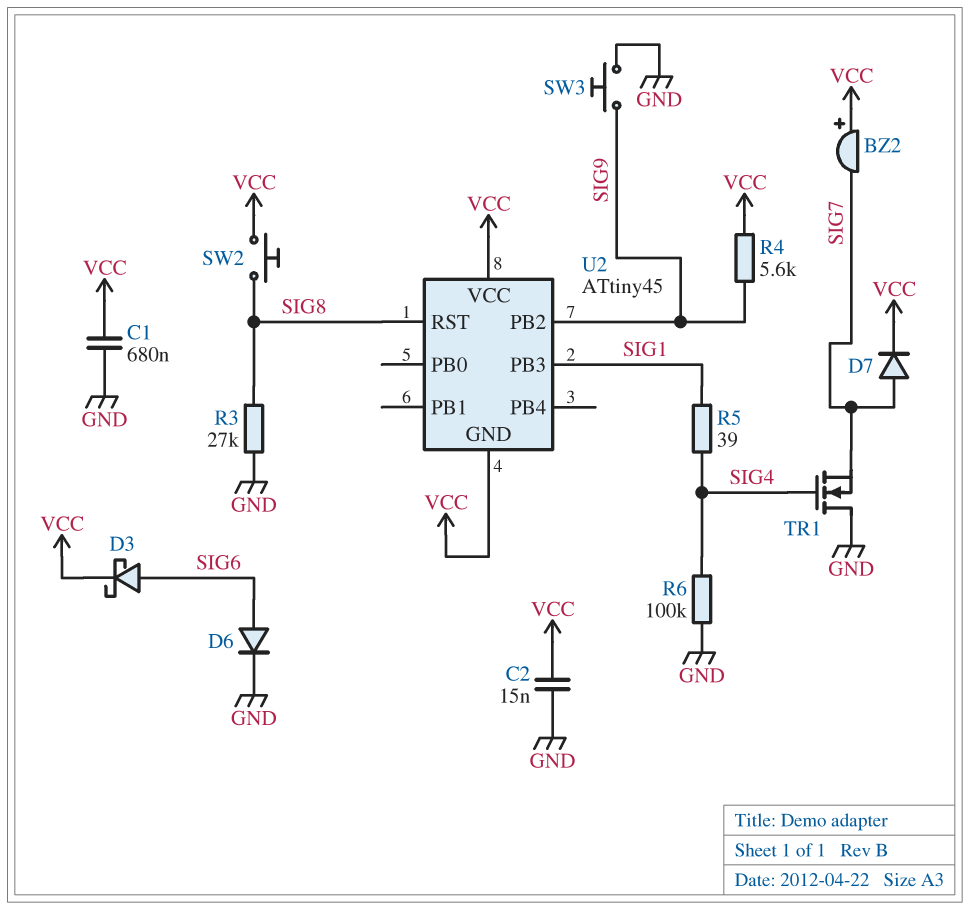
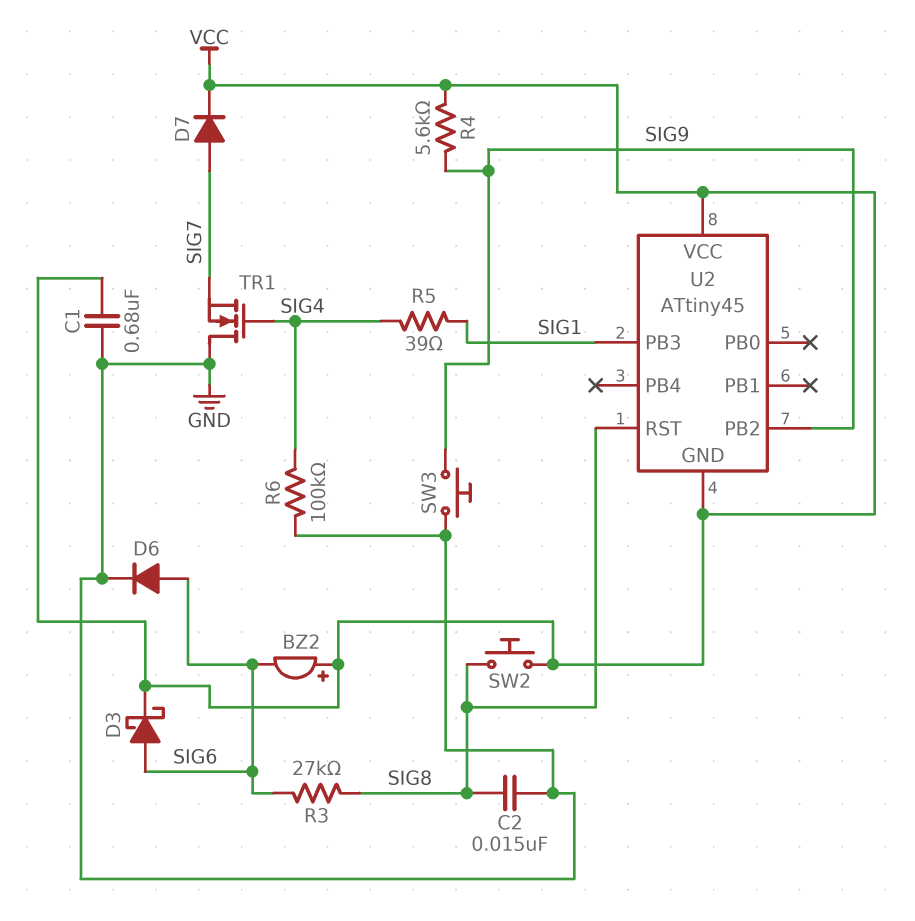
BZ2: buzzer (plus VCC, minus SIG7) -> buzzer (plus VCC, minus SIG6)
C2: 15nF (GND, VCC) -> 15nF (GND, SIG8)
R3: 27k (GND, SIG8) -> 27k (SIG6, SIG8)

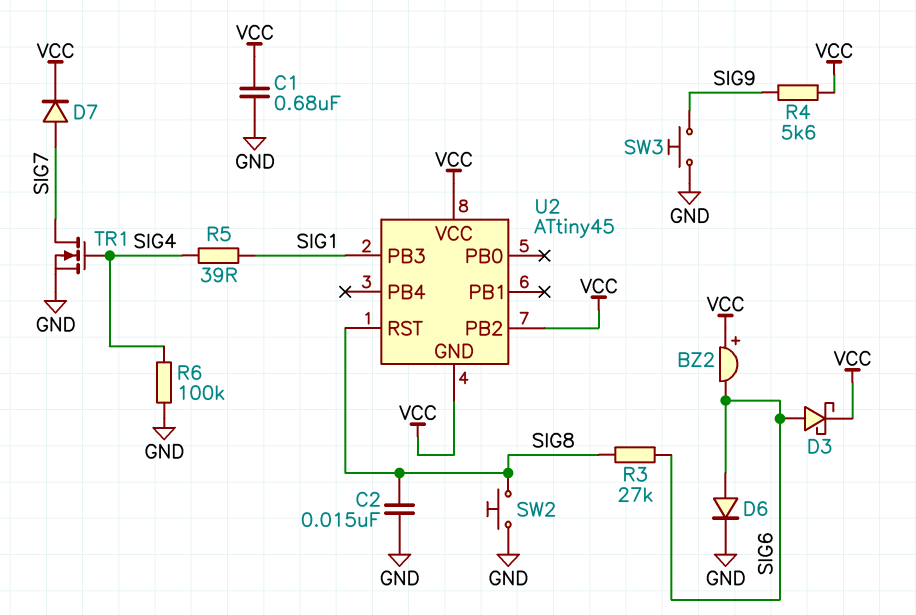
SW2: button (SIG8, VCC) -> button (GND, SIG8)
TR1: NMOS (G SIG4, D GND, S SIG7) -> NMOS (G SIG4, D SIG7, S GND)
U2 pin PB2: SIG9 -> VCC

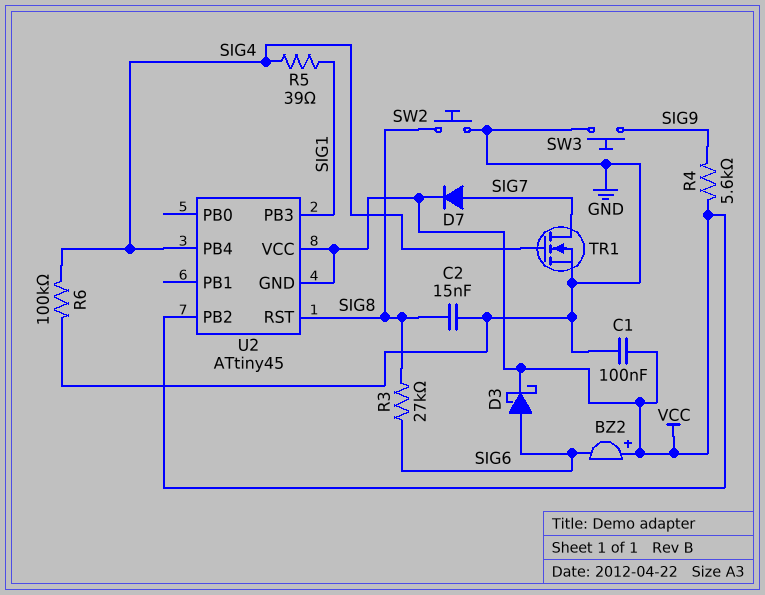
C1: 680nF (GND, VCC) -> 100nF (GND, VCC)
D6: diode (A SIG6, K GND) -> none
U2 pin PB4: none -> SIG4

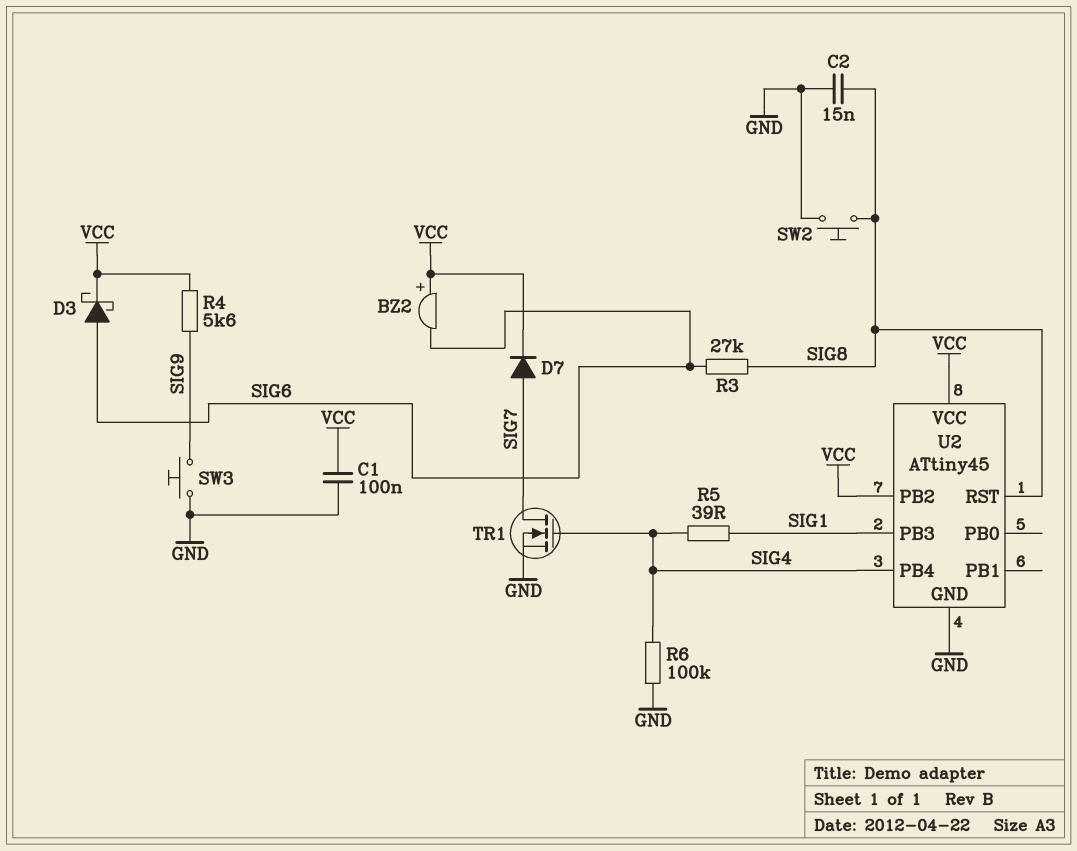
U2 pin GND: VCC -> GND

